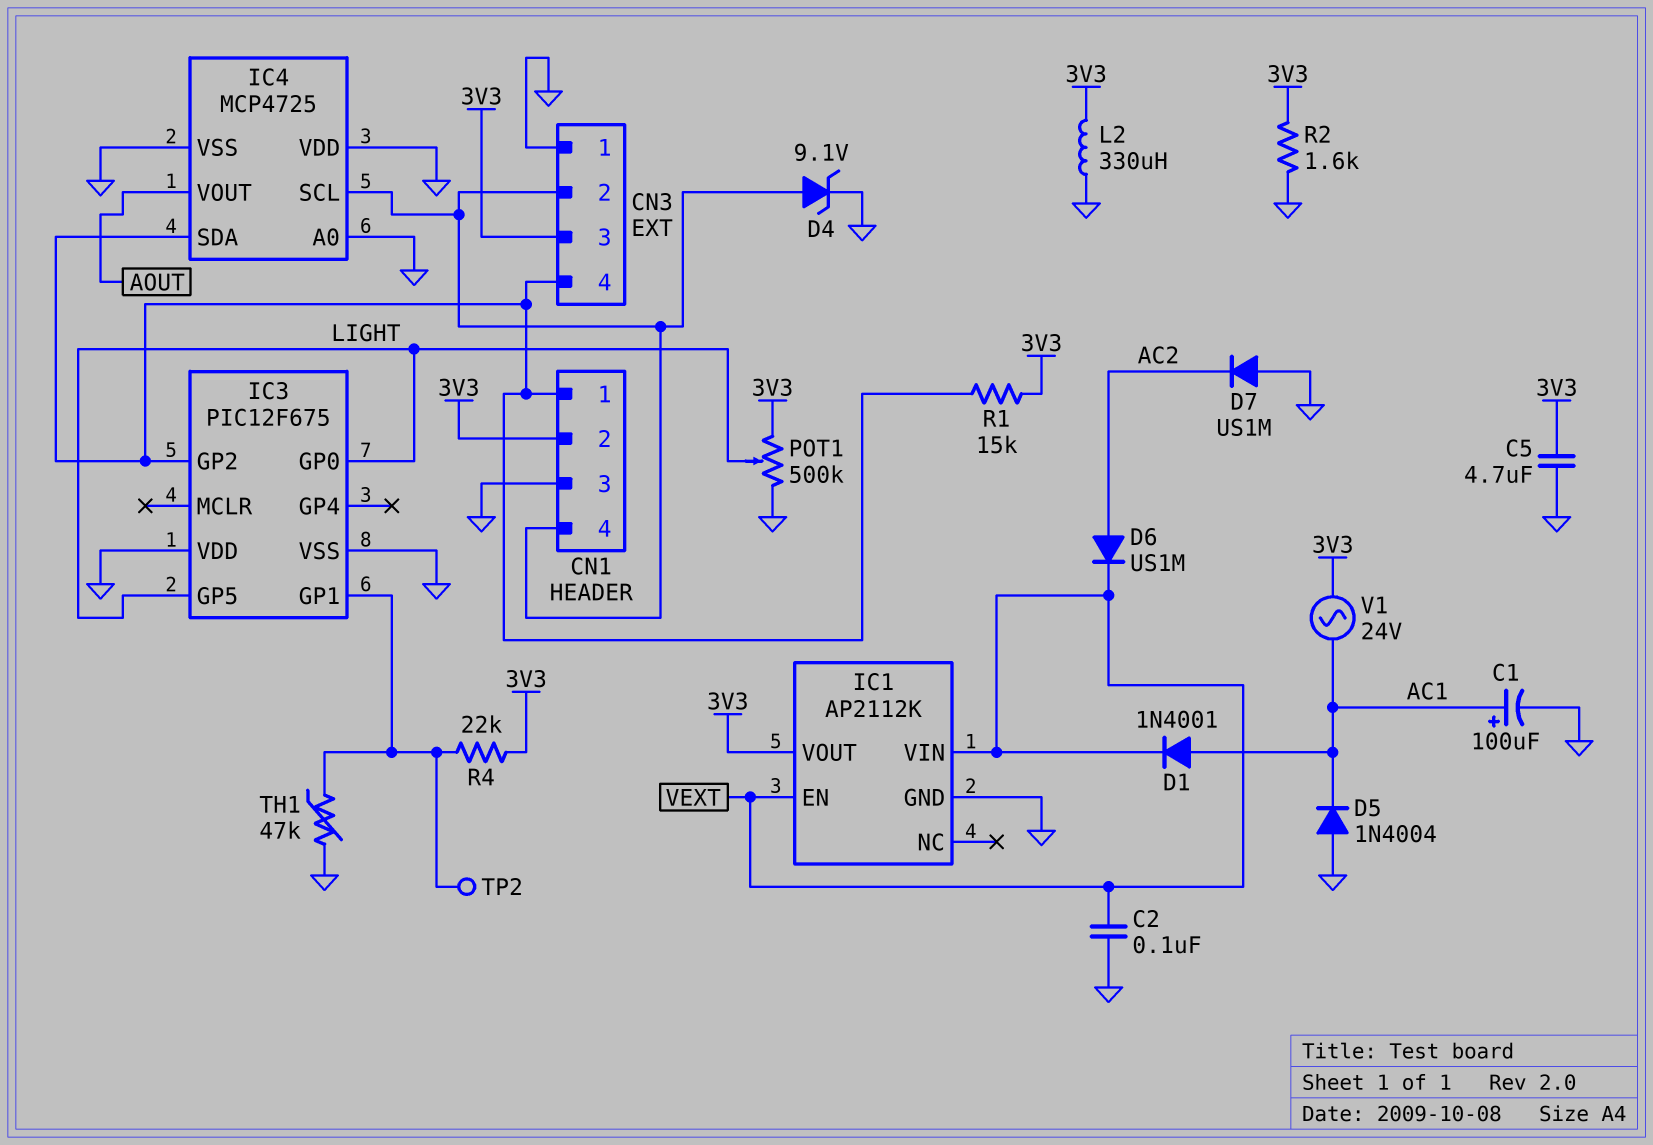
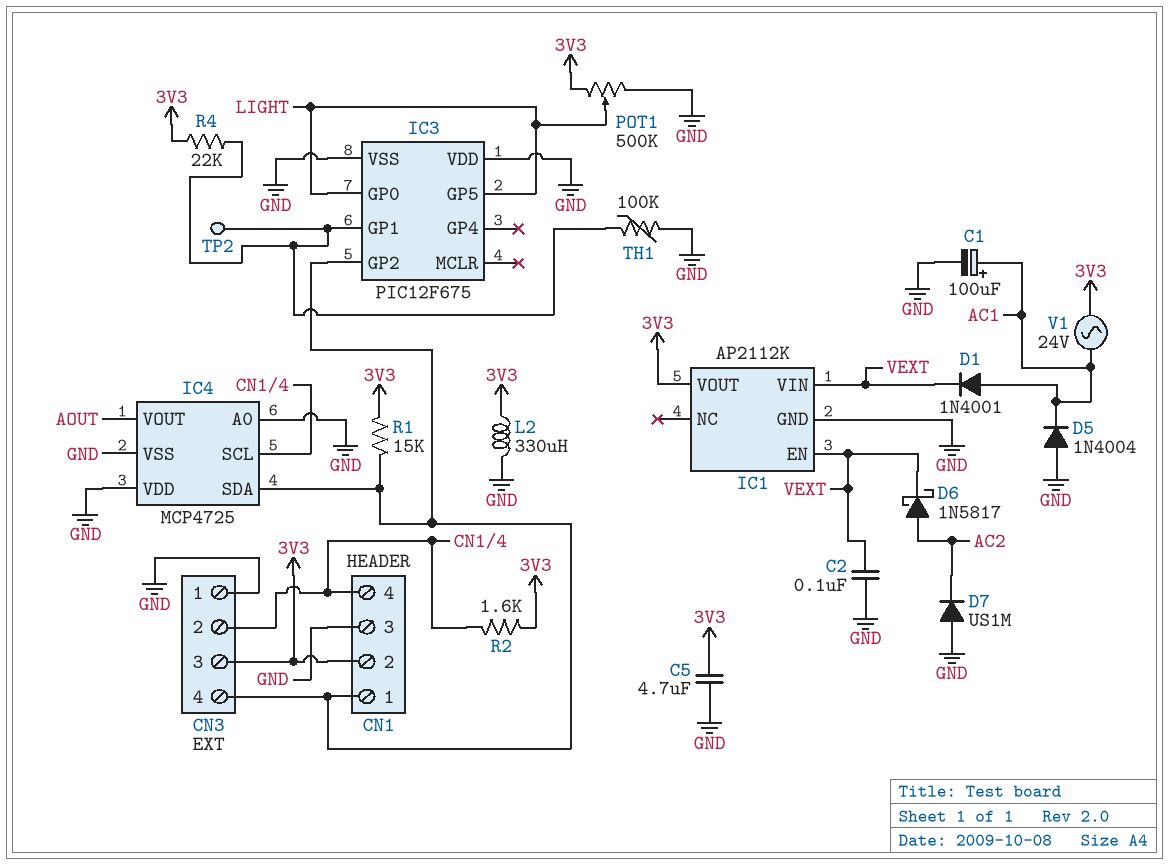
D4: zener 9.1V (A CN1/4, K GND) -> none
D6: diode US1M (A AC2, K VEXT) -> schottky 1N5817 (A AC2, K VEXT)
R2: 1.6k (3V3, GND) -> 1.6k (3V3, CN1/4)
TH1: 47k (GND, IC3/GP1) -> 100k (GND, IC3/GP1)

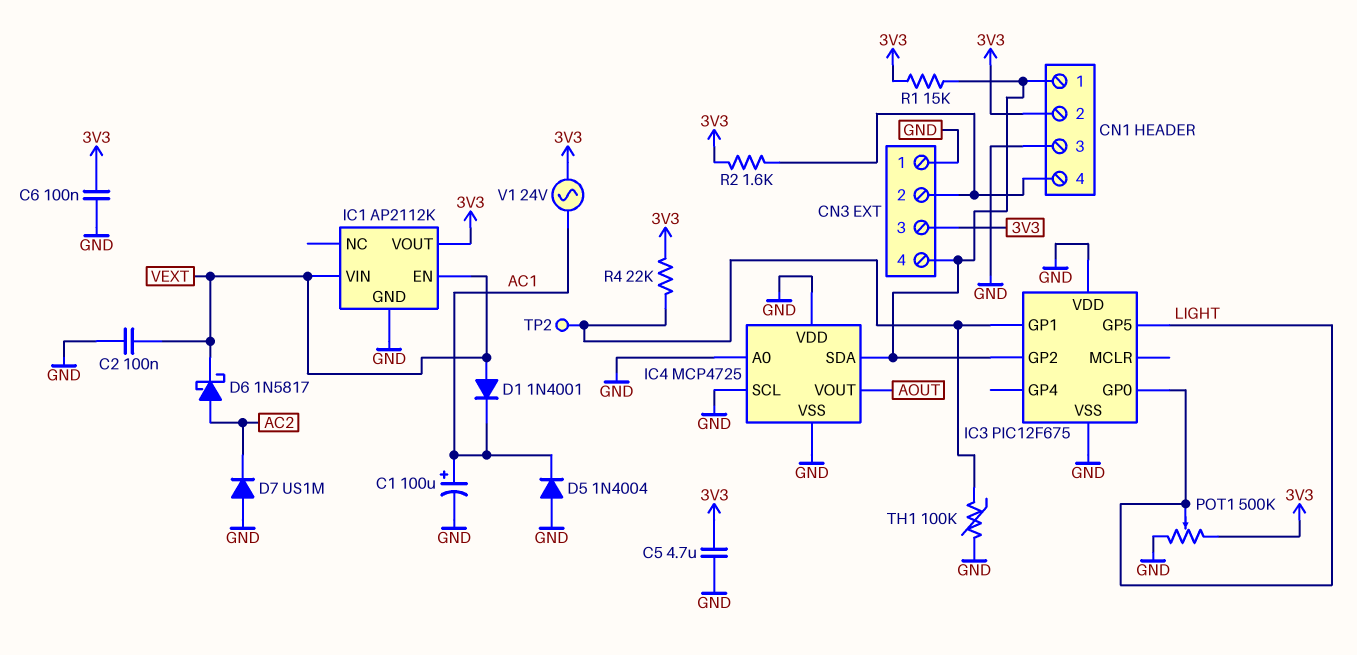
C6: none -> 100nF (3V3, GND)
D1: diode 1N4001 (A AC1, K VEXT) -> diode 1N4001 (A VEXT, K AC1)
IC4 pin SCL: CN1/4 -> GND
L2: 330uH (3V3, GND) -> none

